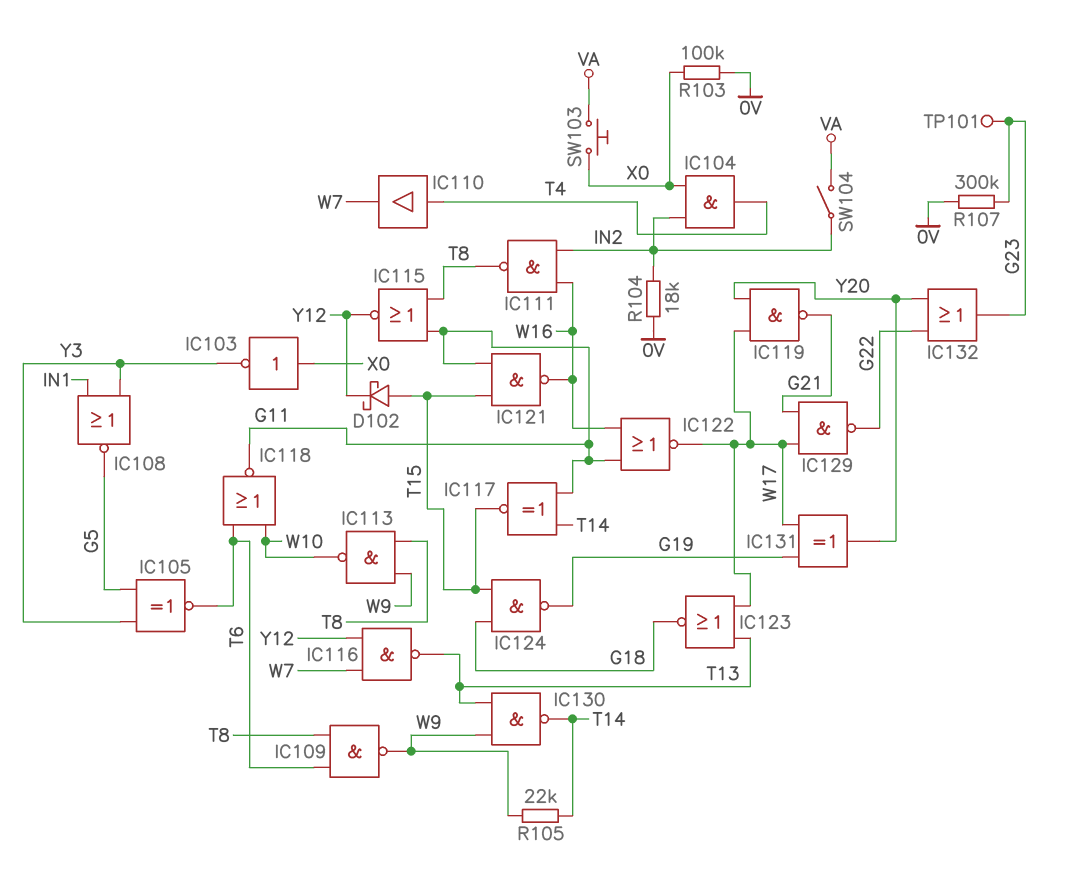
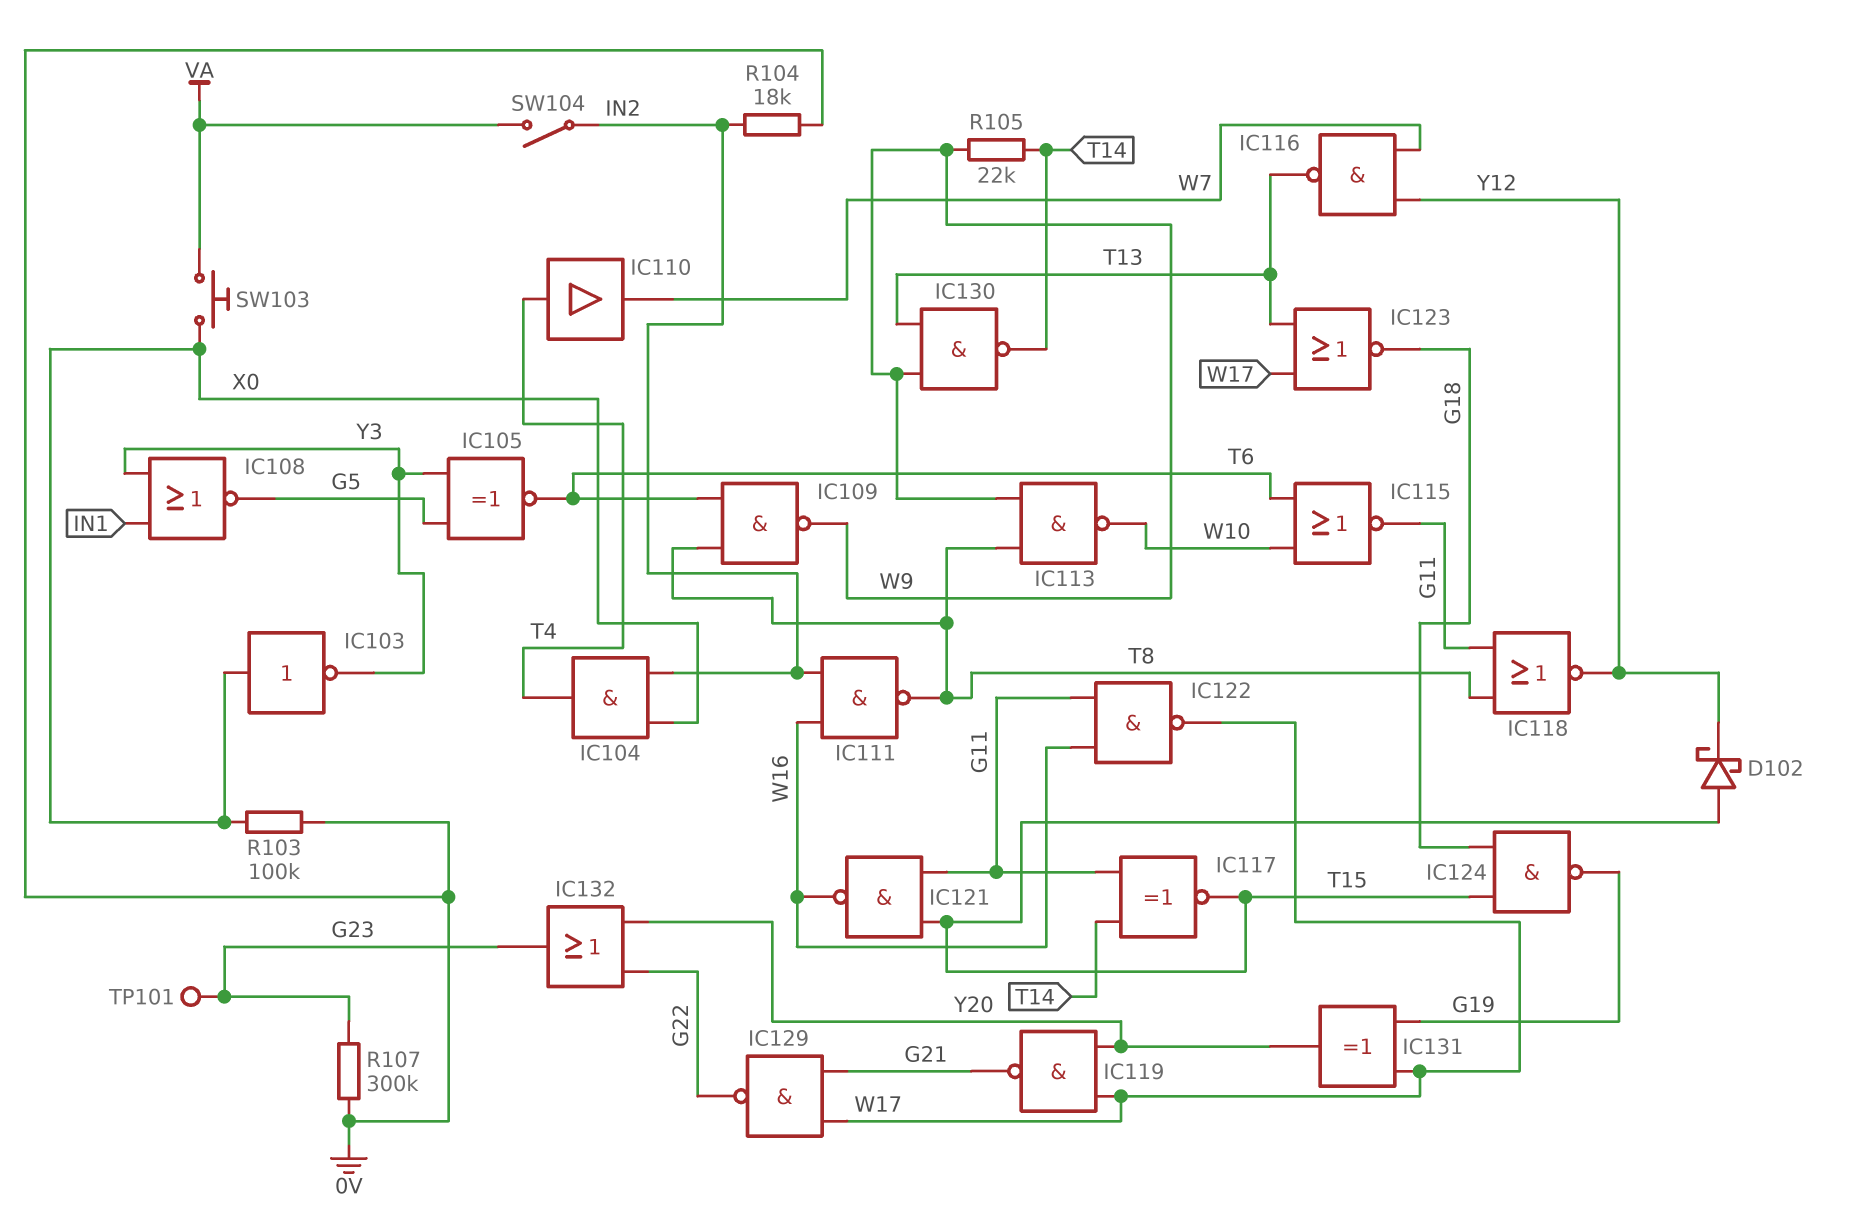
IC115: NOR (in G11, in T8, out Y12) -> NOR (in T6, in W10, out G11)
IC118: NOR (in T6, in W10, out G11) -> NOR (in G11, in T8, out Y12)
IC122: NOR (in G11, in W16, out W17) -> NAND (in G11, in W16, out W17)

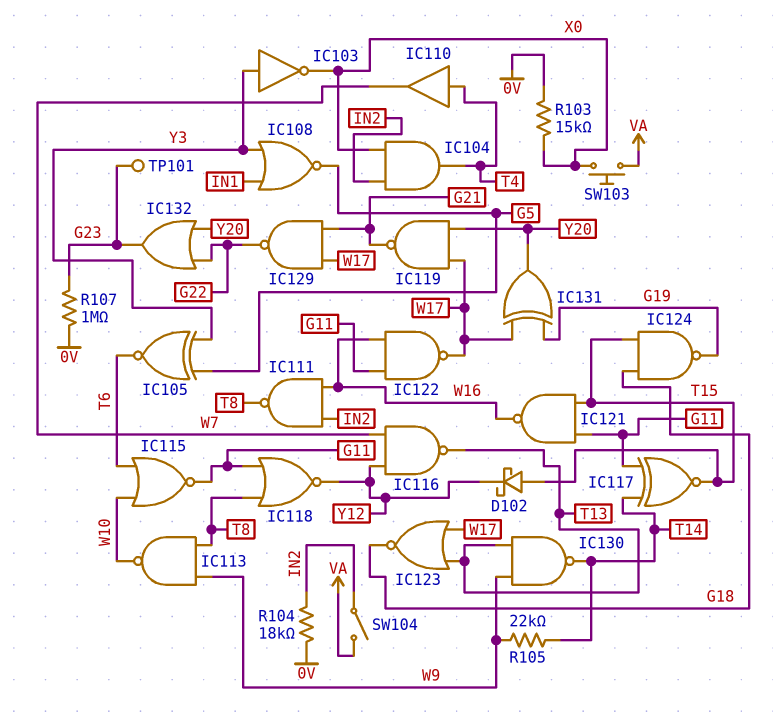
IC103: NOT (in X0, out Y3) -> NOT (in Y3, out X0)
IC109: NAND (in T6, in T8, out W9) -> none
R103: 100k (0V, X0) -> 15k (0V, X0)
R107: 300k (0V, G23) -> 1M (0V, G23)

